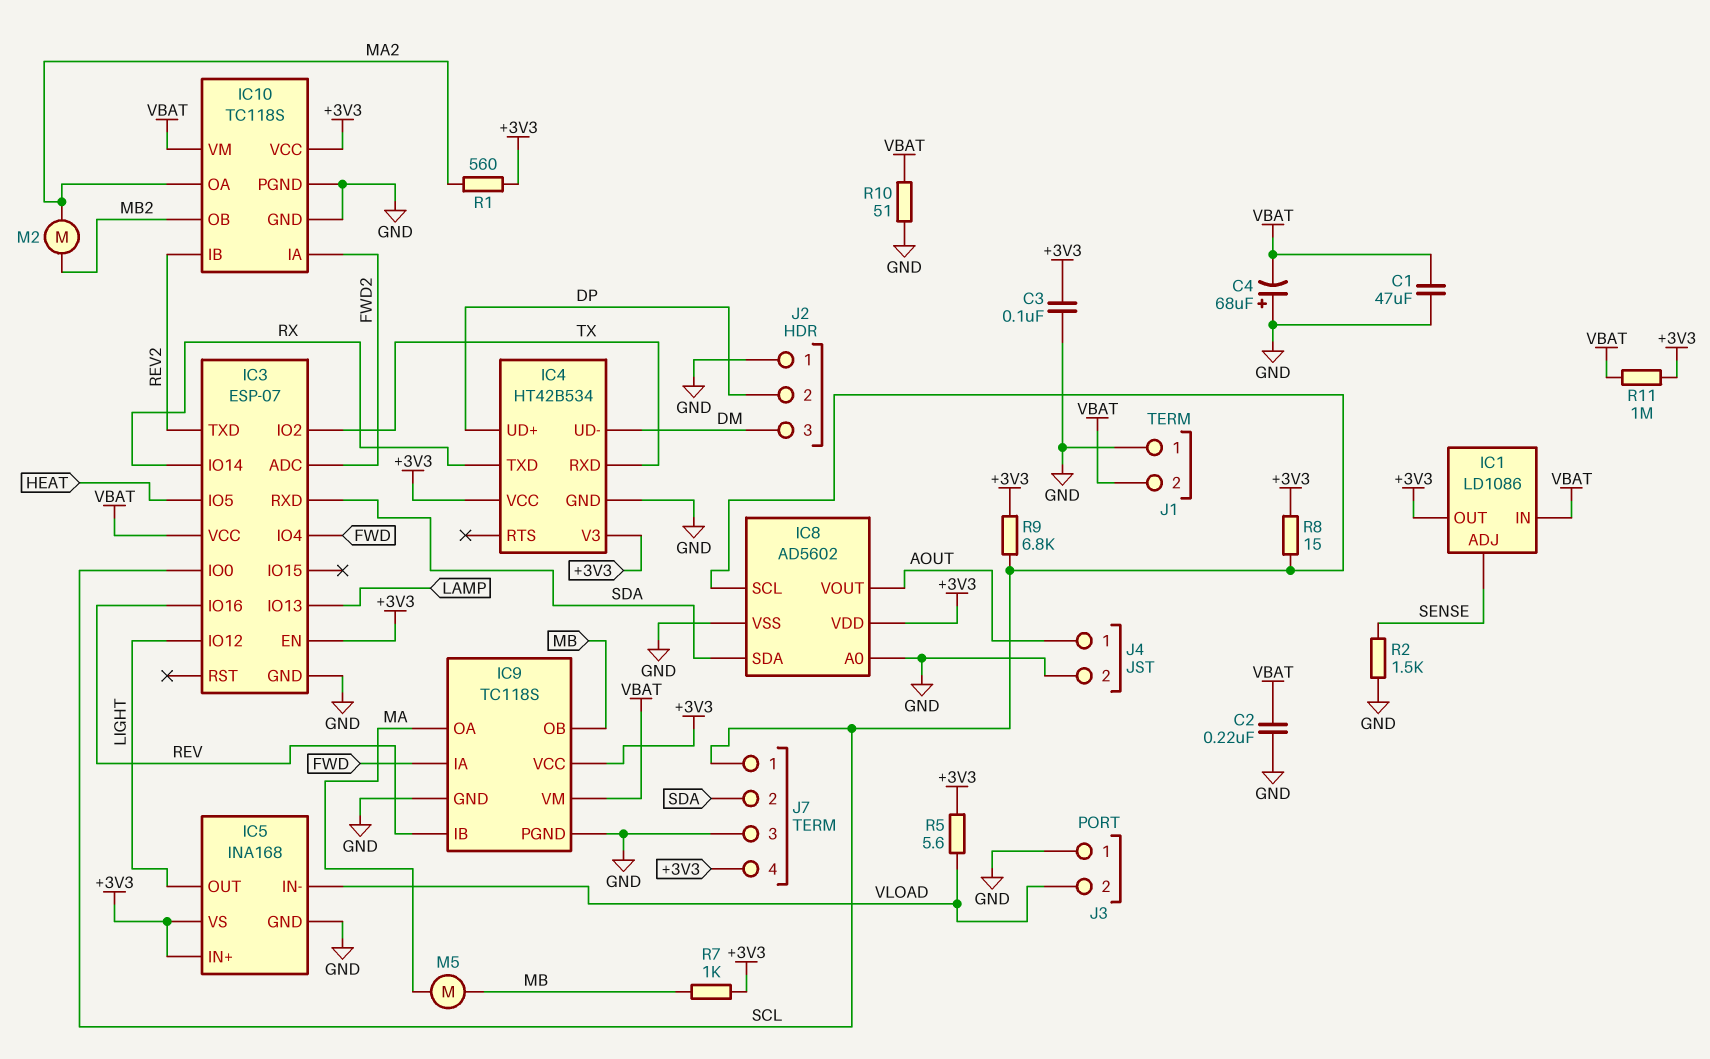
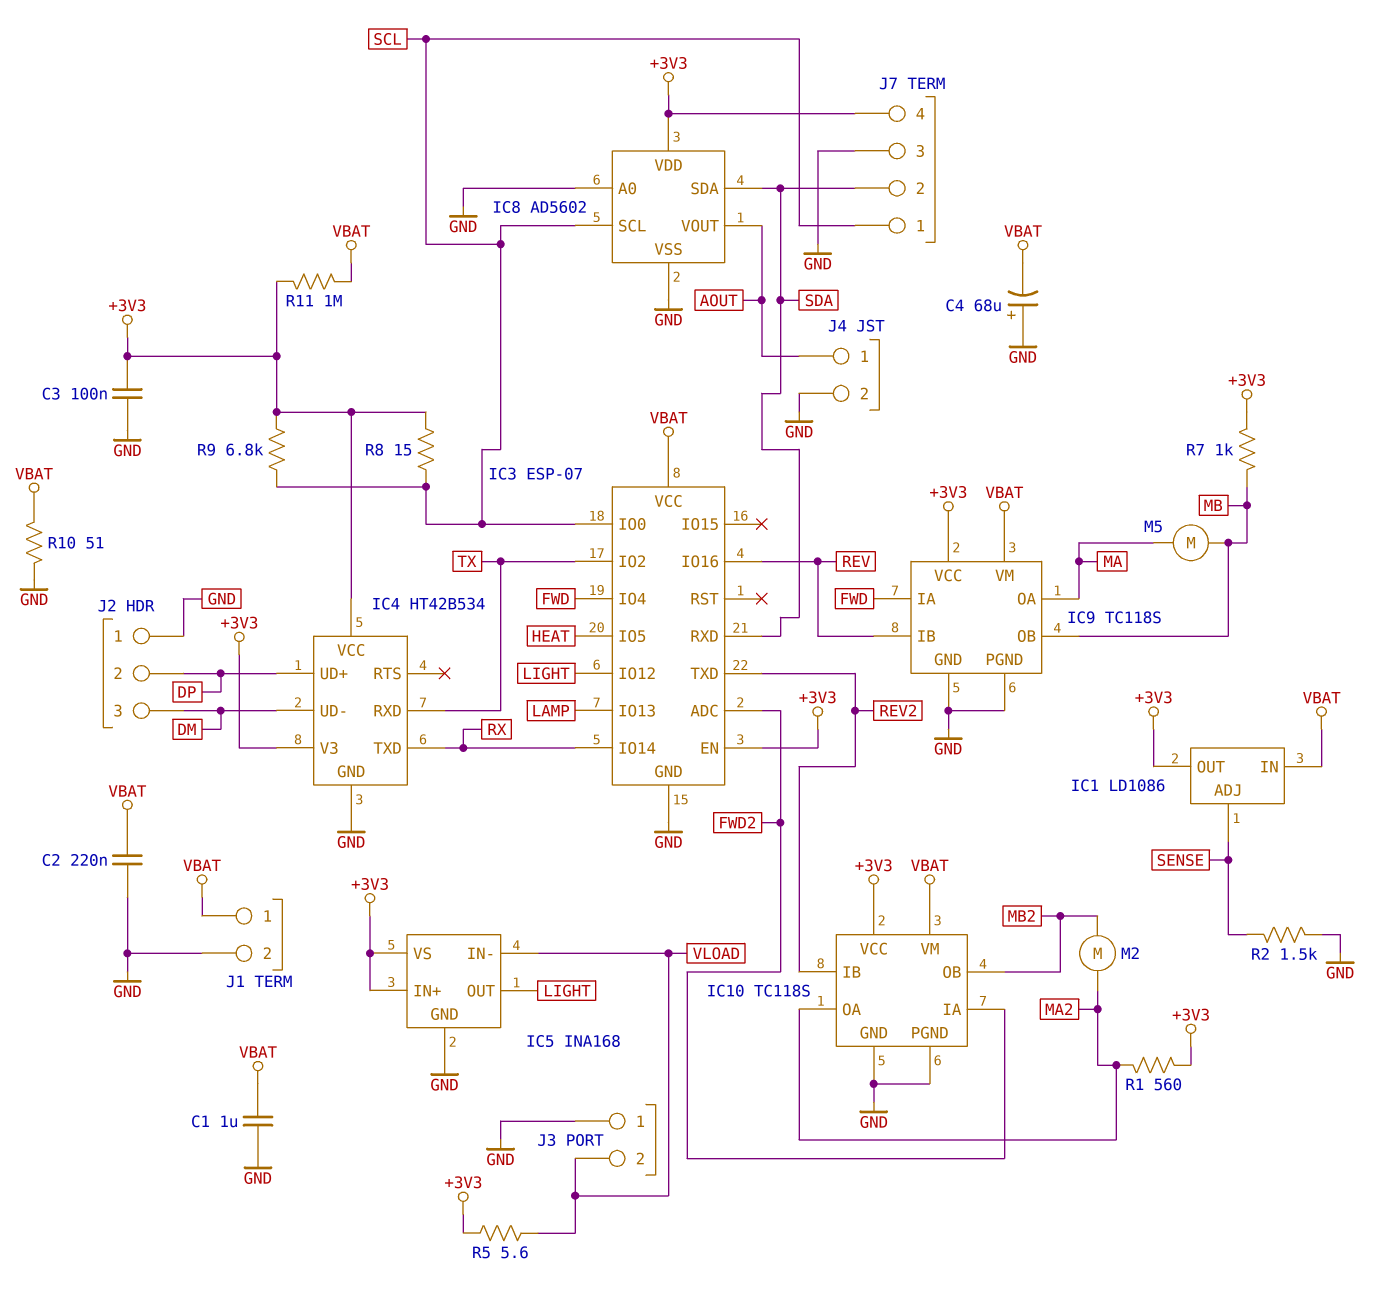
C1: 47uF (GND, VBAT) -> 1uF (GND, VBAT)
J1 pin 1: GND -> VBAT
J1 pin 2: VBAT -> GND

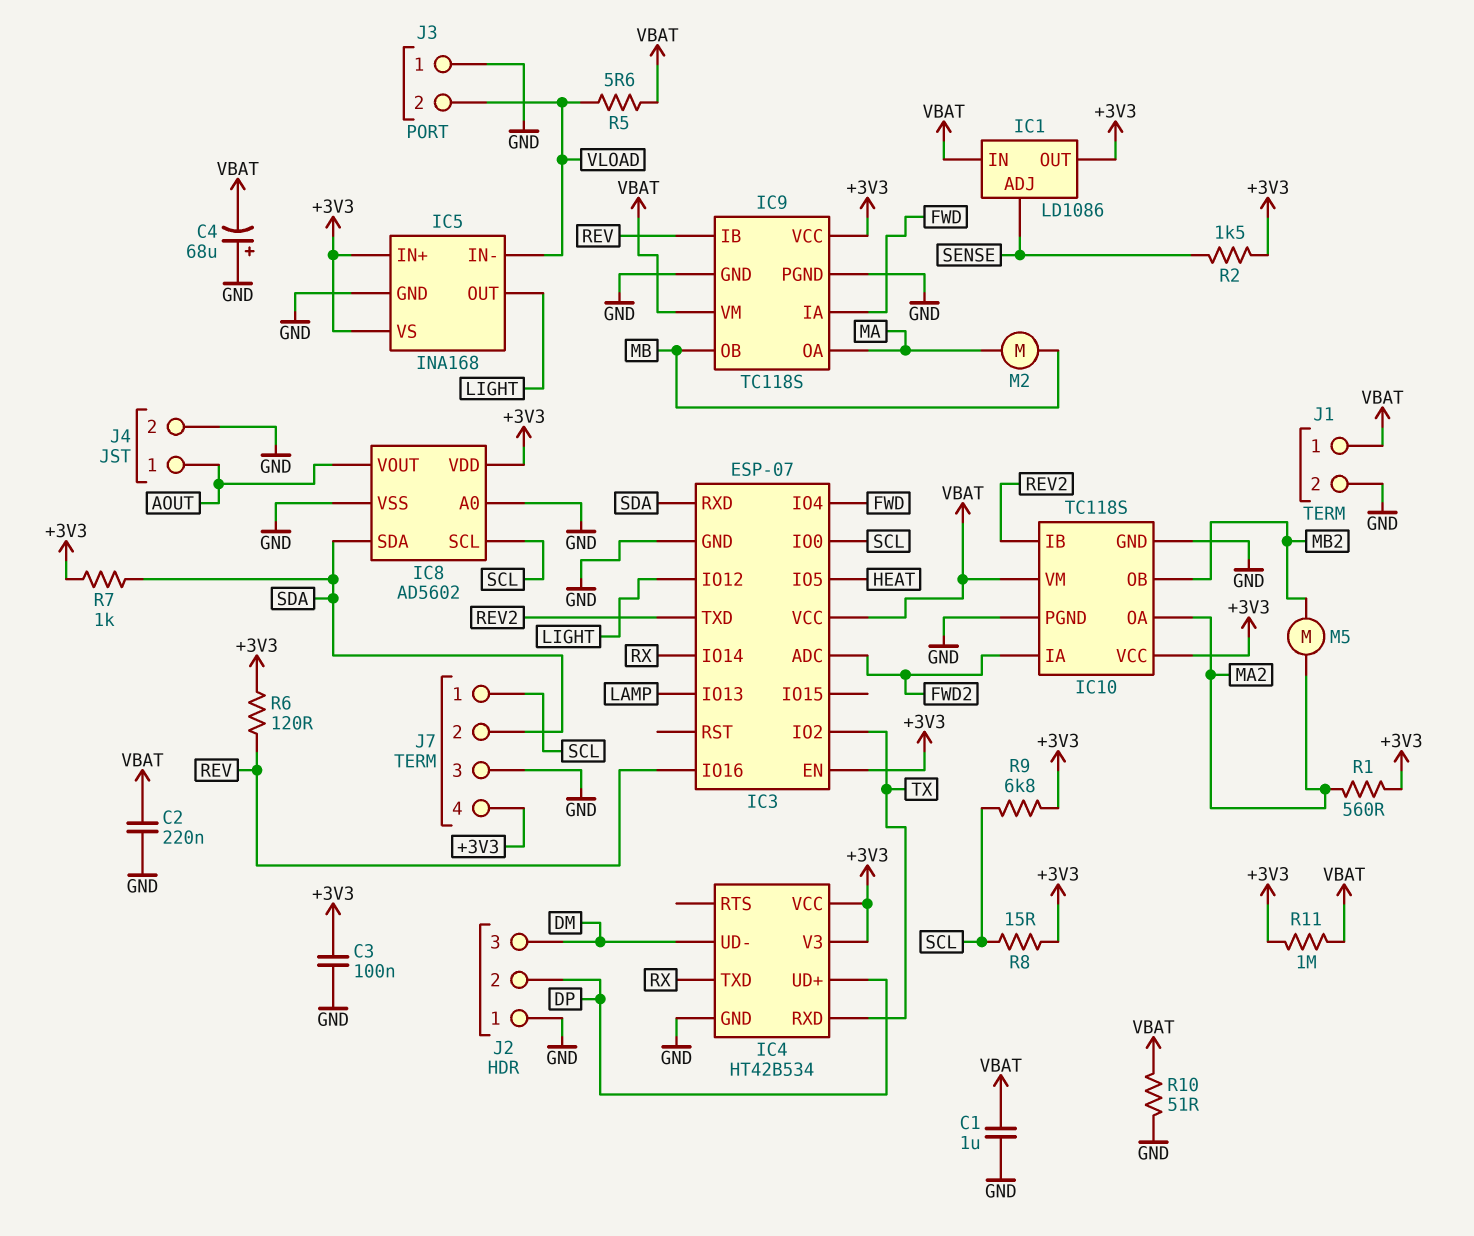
M2: motor (MA2, MB2) -> motor (MA, MB)
M5: motor (MA, MB) -> motor (MA2, MB2)
R2: 1.5k (GND, SENSE) -> 1.5k (+3V3, SENSE)
R5: 5.6 (+3V3, VLOAD) -> 5.6 (VBAT, VLOAD)
R6: none -> 120 (+3V3, REV)
R7: 1k (+3V3, MB) -> 1k (+3V3, SDA)

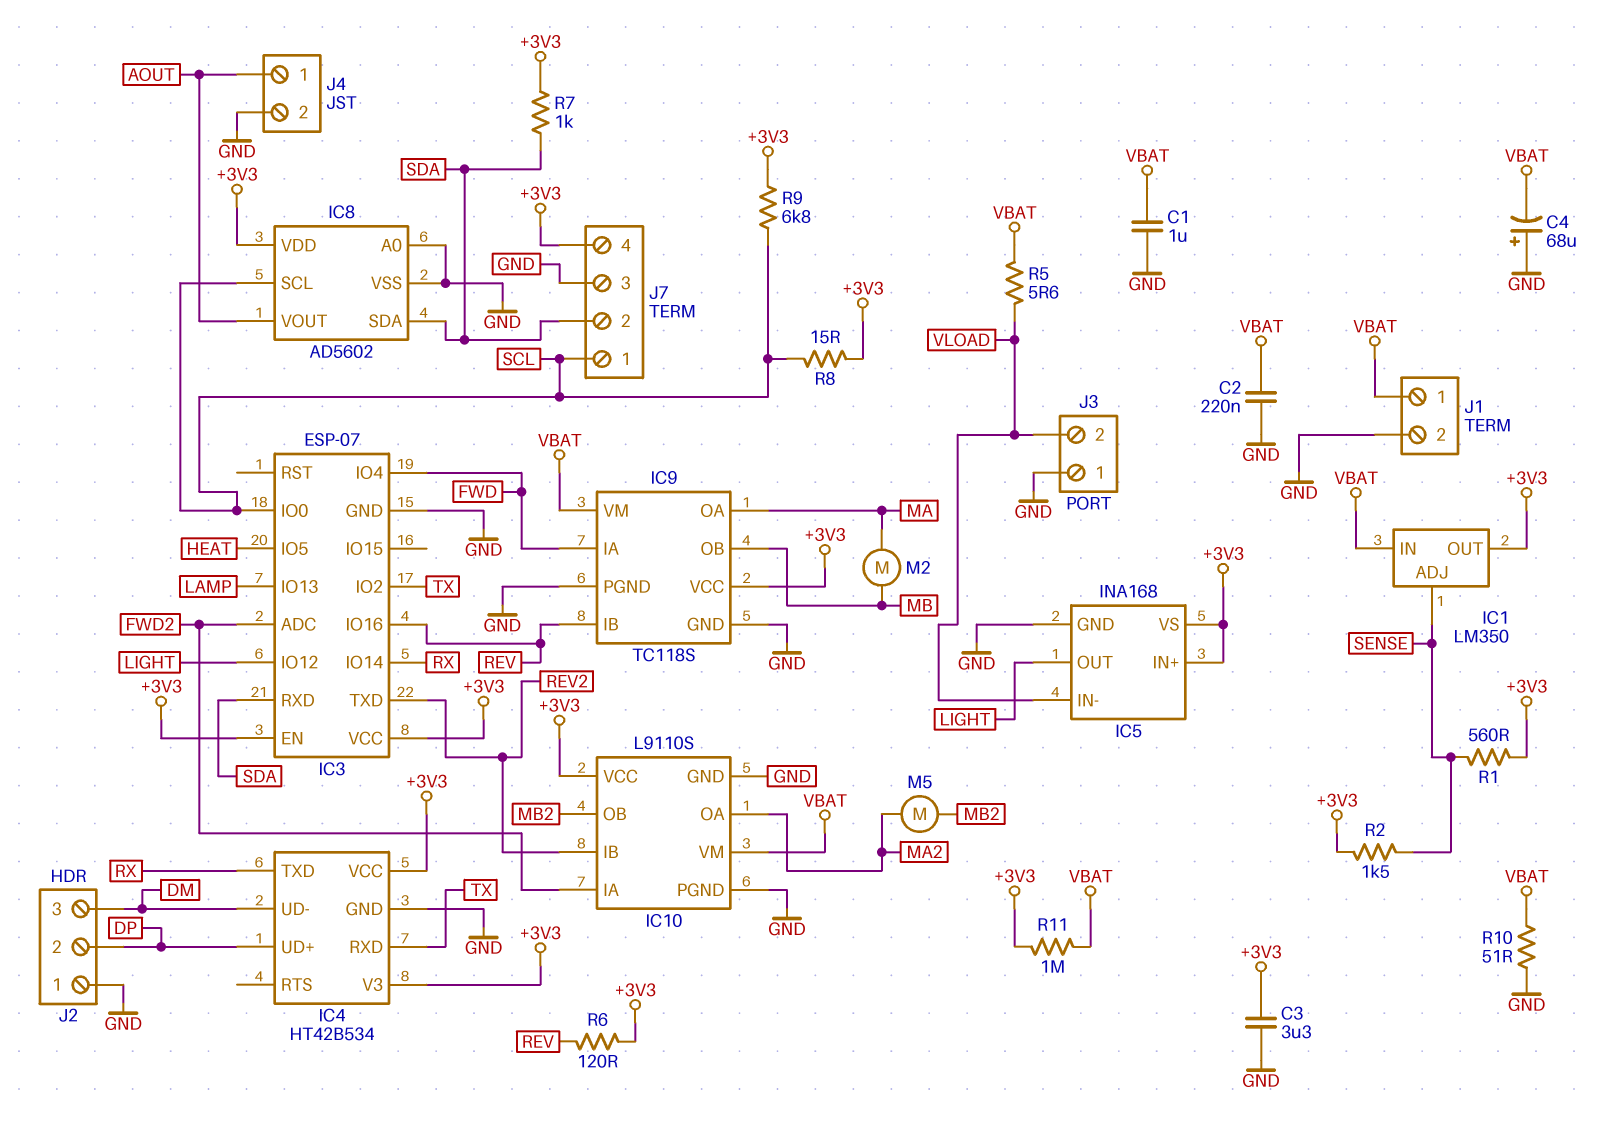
C3: 100nF (+3V3, GND) -> 3.3uF (+3V3, GND)
IC1: LD1086 -> LM350
IC3 pin VCC: VBAT -> +3V3
IC10: TC118S -> L9110S
R1: 560 (+3V3, MA2) -> 560 (+3V3, SENSE)

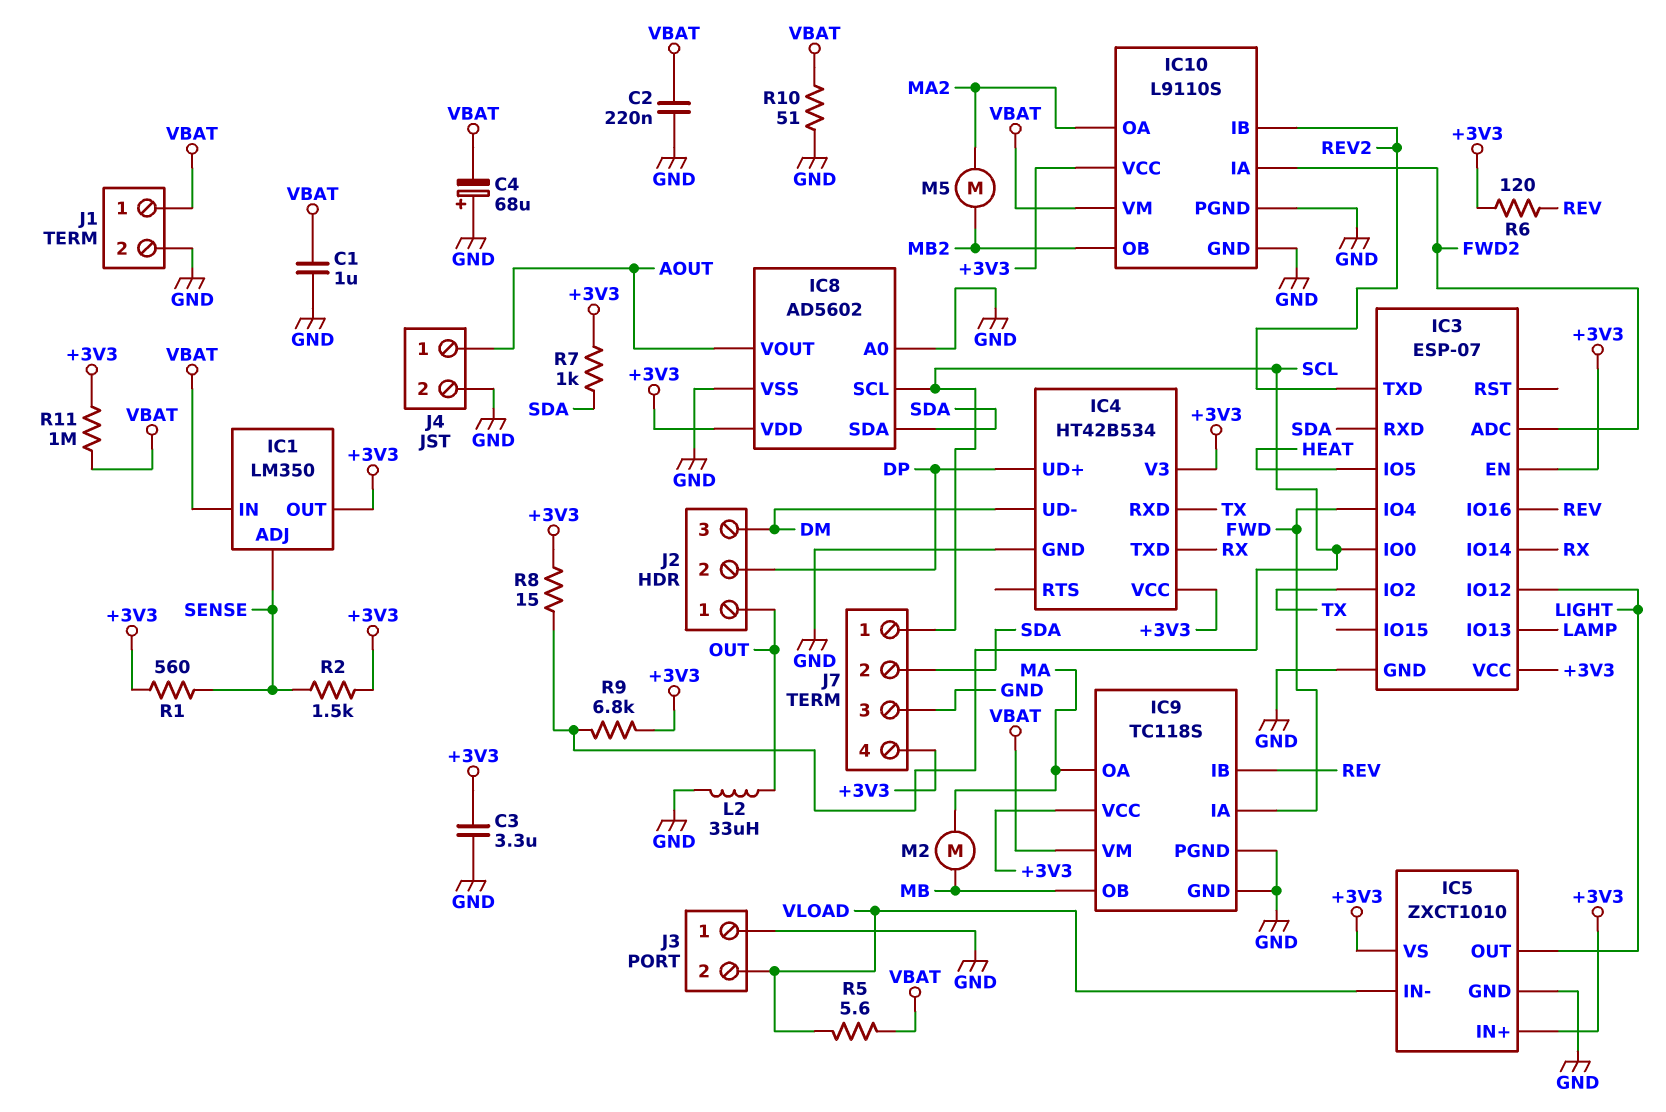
IC5: INA168 -> ZXCT1010
J2 pin 1: GND -> OUT
L2: none -> 33uH (GND, OUT)

